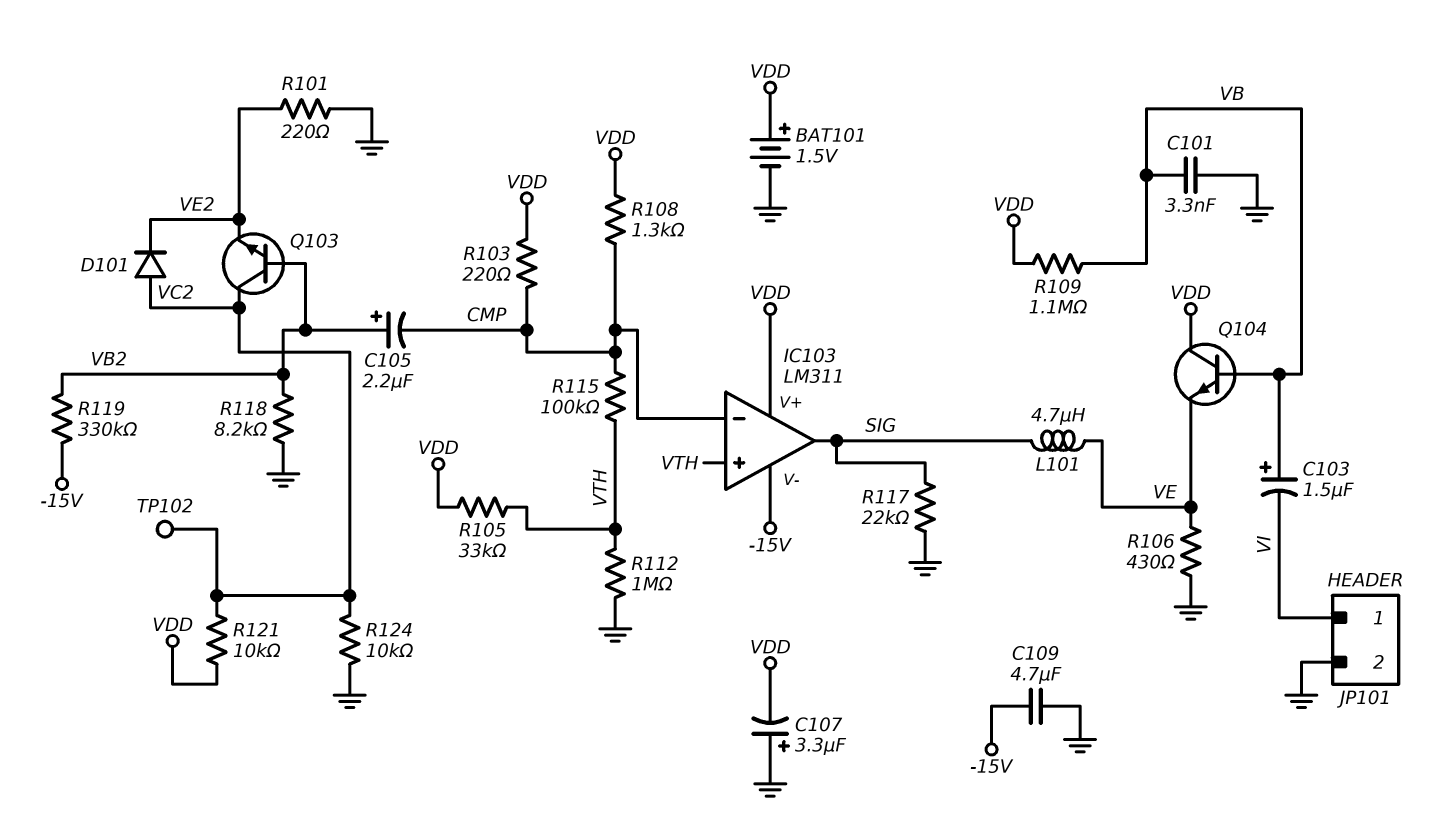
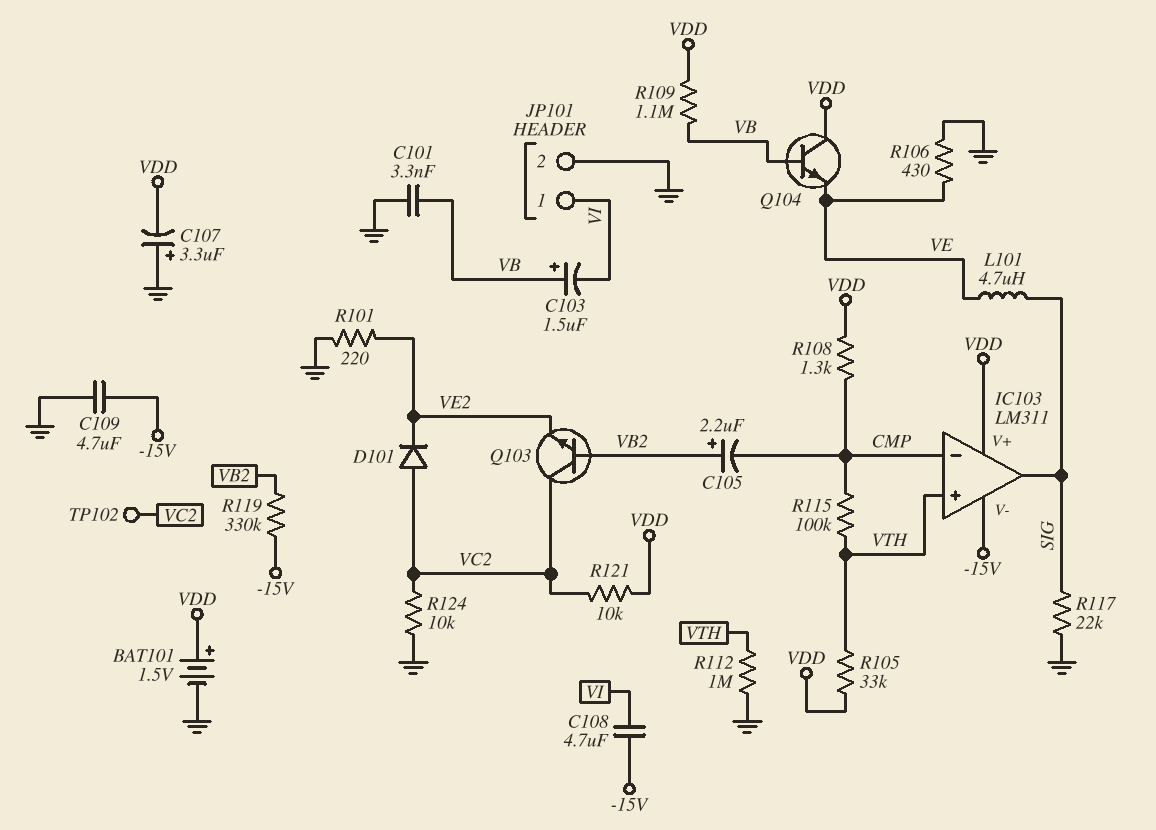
C108: none -> 4.7uF (-15V, VI)
R103: 220 (CMP, VDD) -> none
R118: 8.2k (GND, VB2) -> none

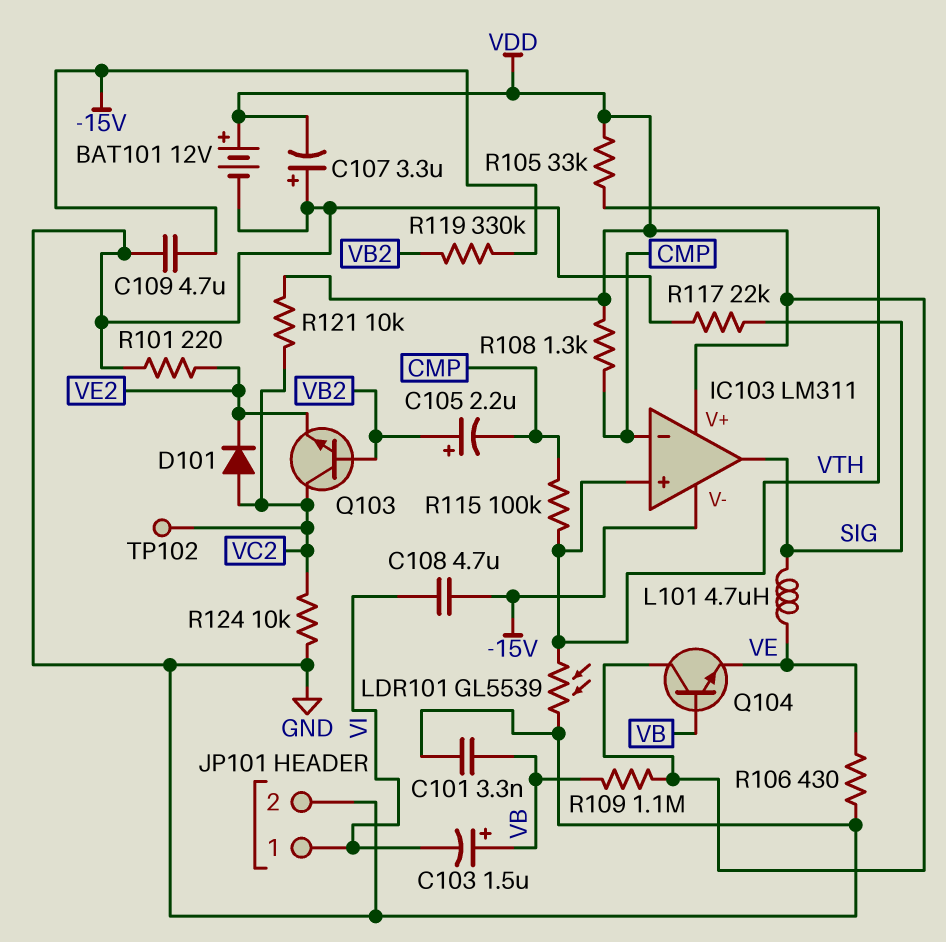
BAT101: 1.5V (plus VDD, minus GND) -> 12V (plus VDD, minus GND)
LDR101: none -> GL5539 (GND, VTH)
R112: 1M (GND, VTH) -> none

